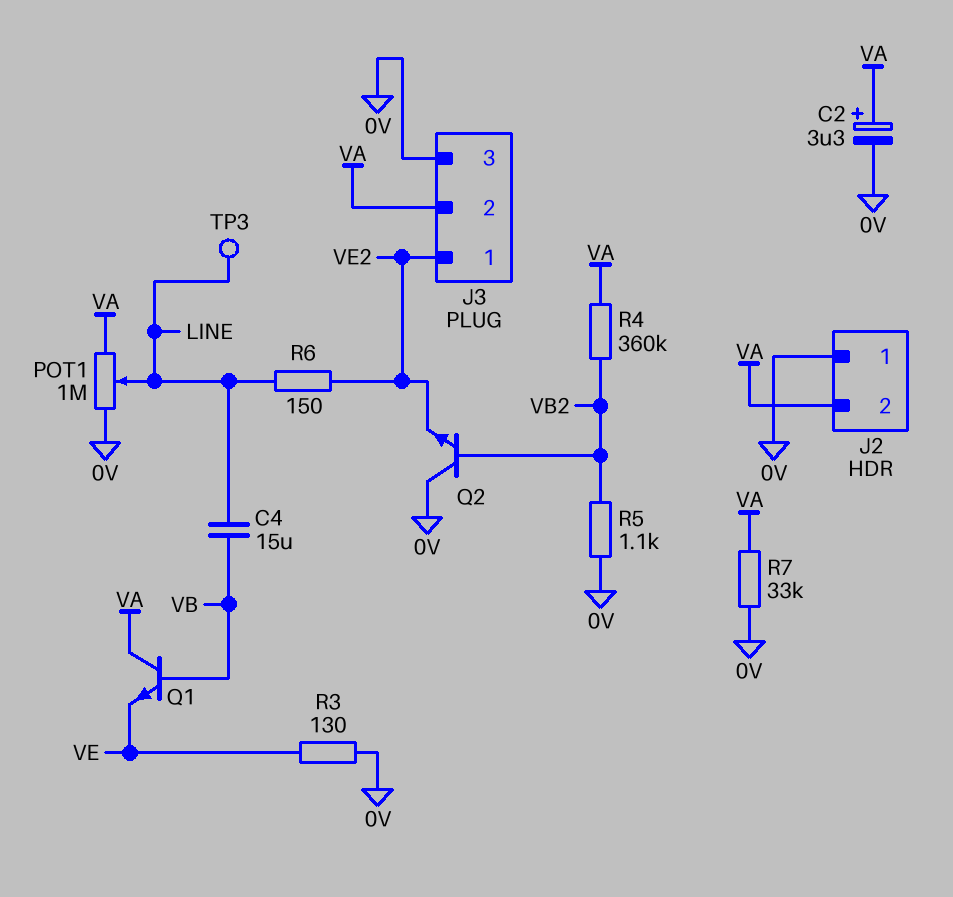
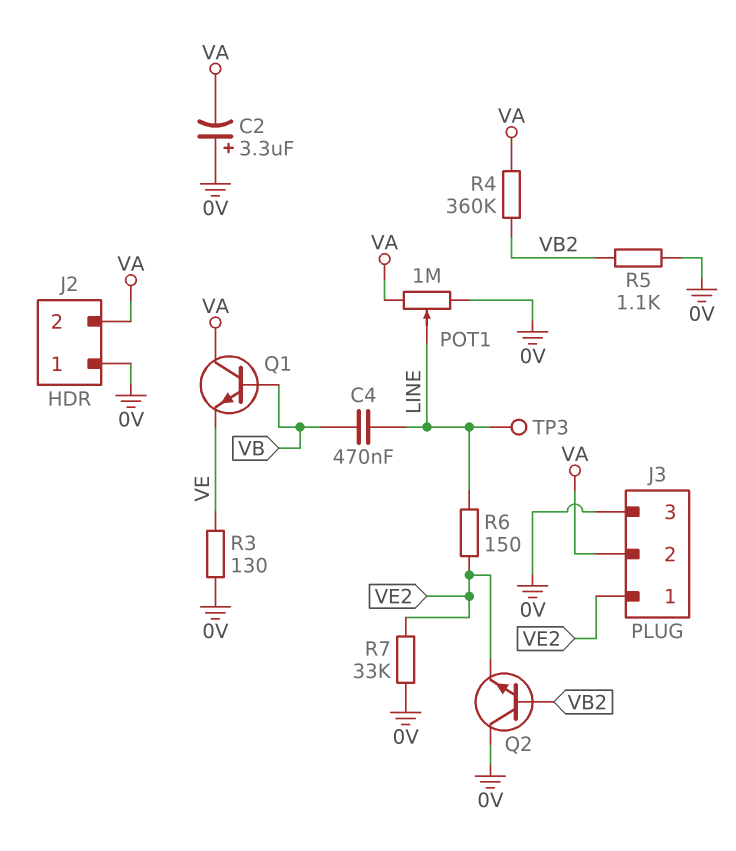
C2: 3.3uF (plus VA, minus 0V) -> 3.3uF (plus 0V, minus VA)
C4: 15uF (LINE, VB) -> 470nF (LINE, VB)
R7: 33k (0V, VA) -> 33k (0V, VE2)

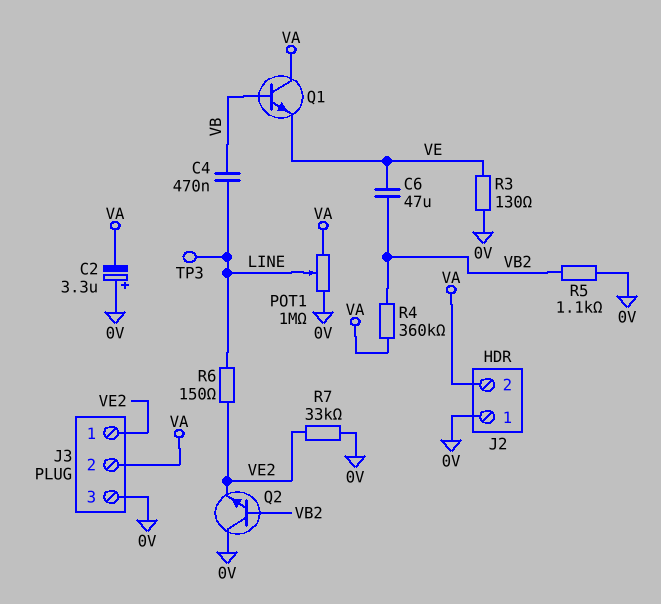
C6: none -> 47uF (VB2, VE)

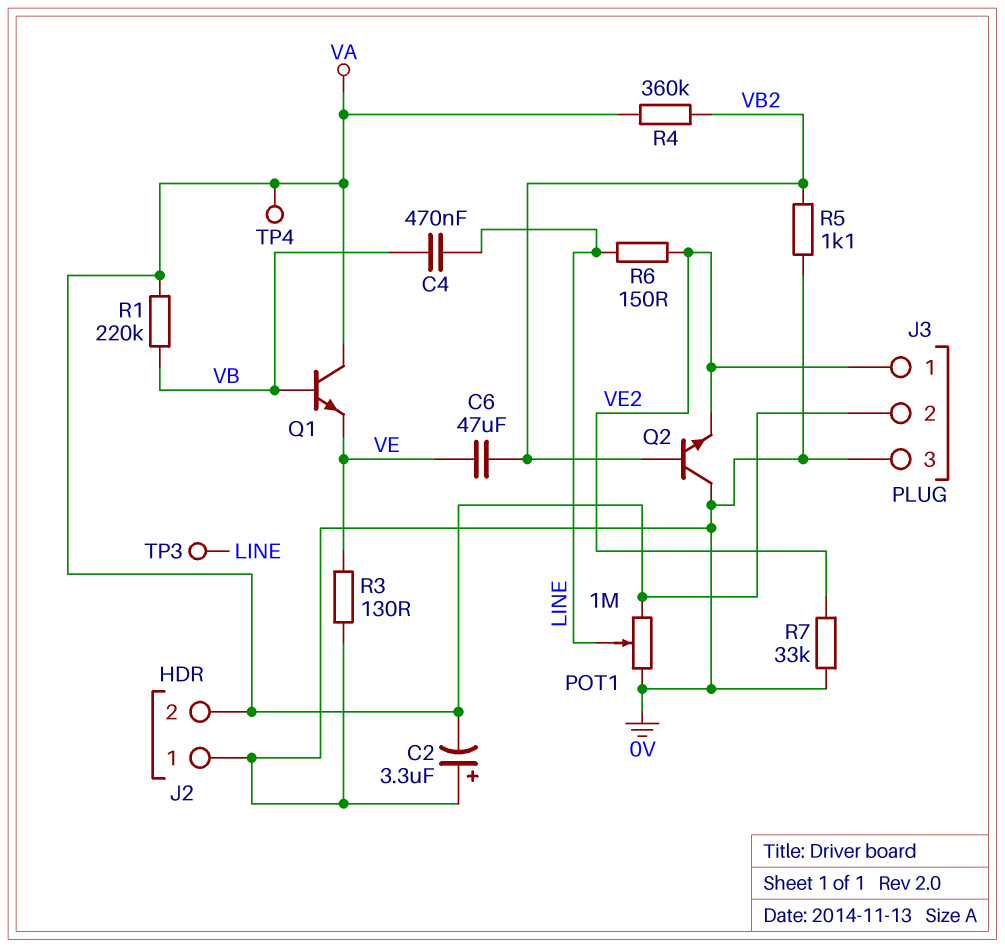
R1: none -> 220k (VA, VB)
TP4: none -> test point (VA)

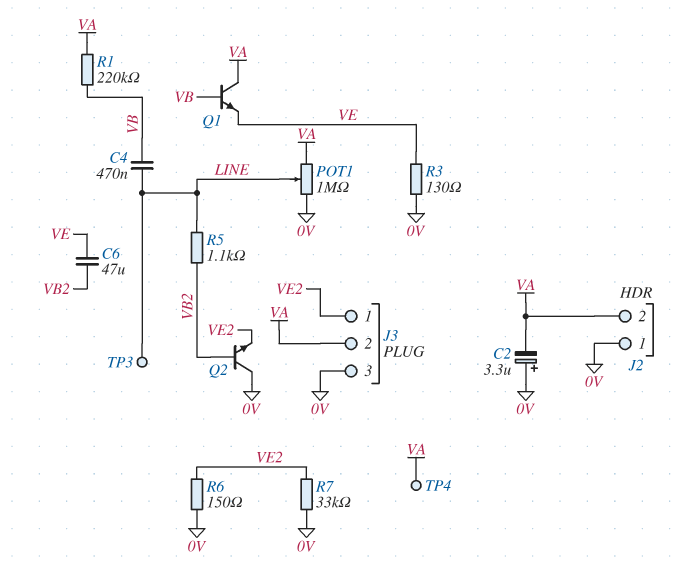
R4: 360k (VA, VB2) -> none
R5: 1.1k (0V, VB2) -> 1.1k (LINE, VB2)
R6: 150 (LINE, VE2) -> 150 (0V, VE2)

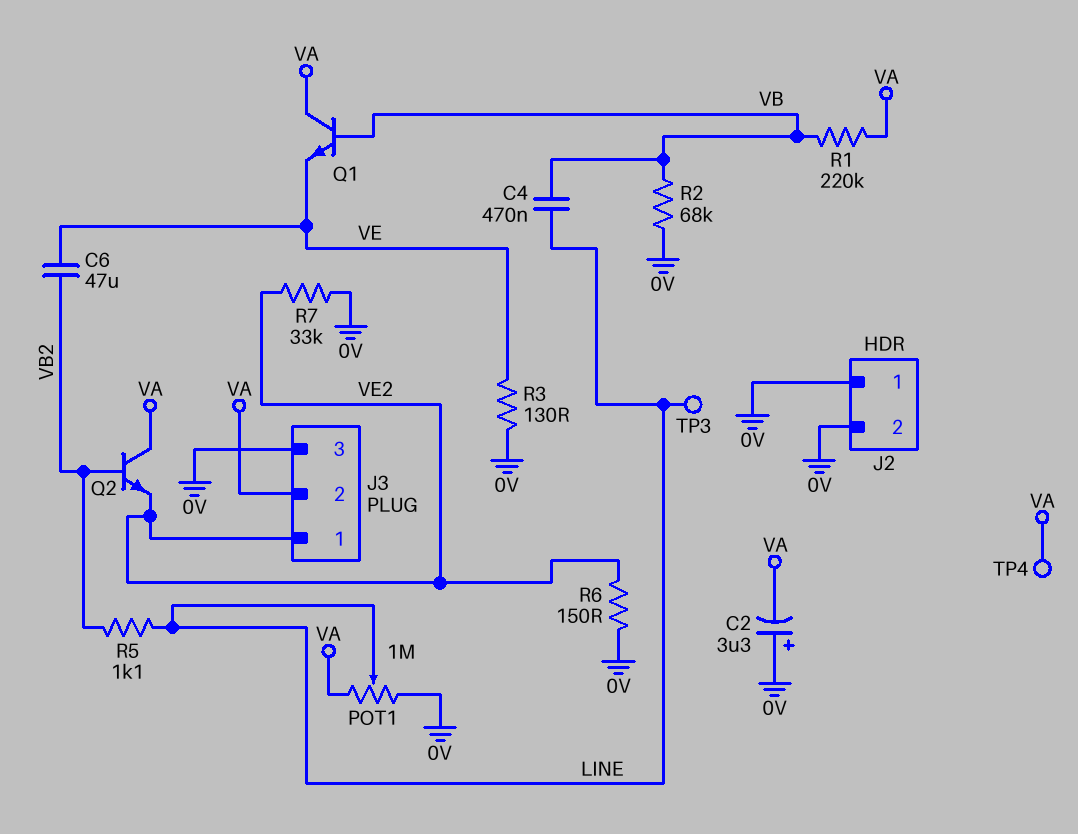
J2 pin 2: VA -> 0V
Q2: NPN (B VB2, C 0V, E VE2) -> NPN (B VB2, C VA, E VE2)
R2: none -> 68k (0V, VB)

